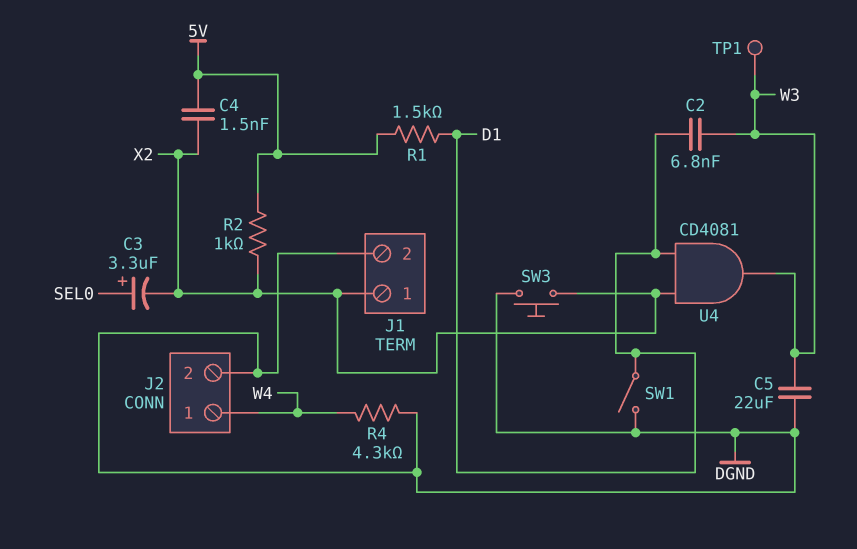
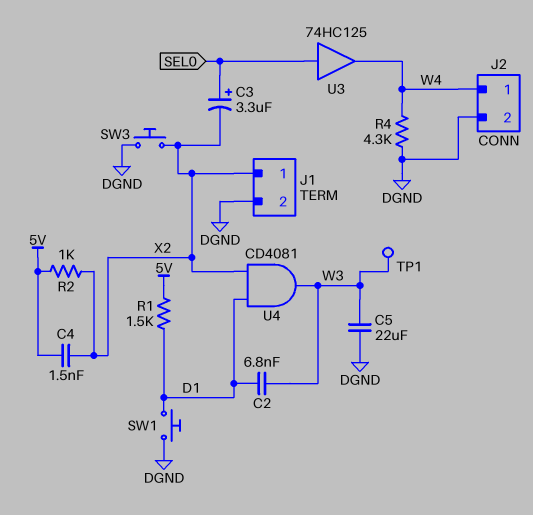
SW1: switch (D1, DGND) -> button (D1, DGND)
U3: none -> buffer 74HC125 (in SEL0, out W4)

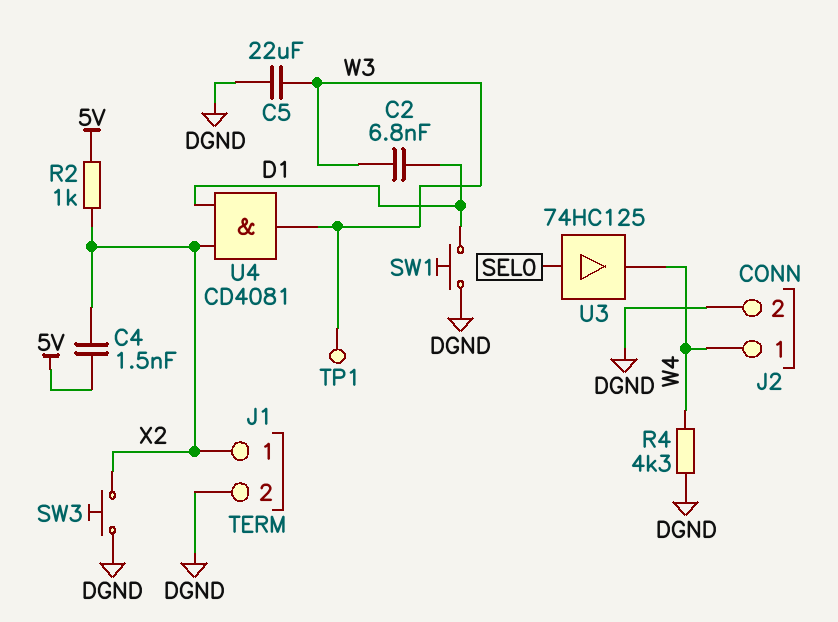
C3: 3.3uF (plus SEL0, minus X2) -> none
R1: 1.5k (5V, D1) -> none

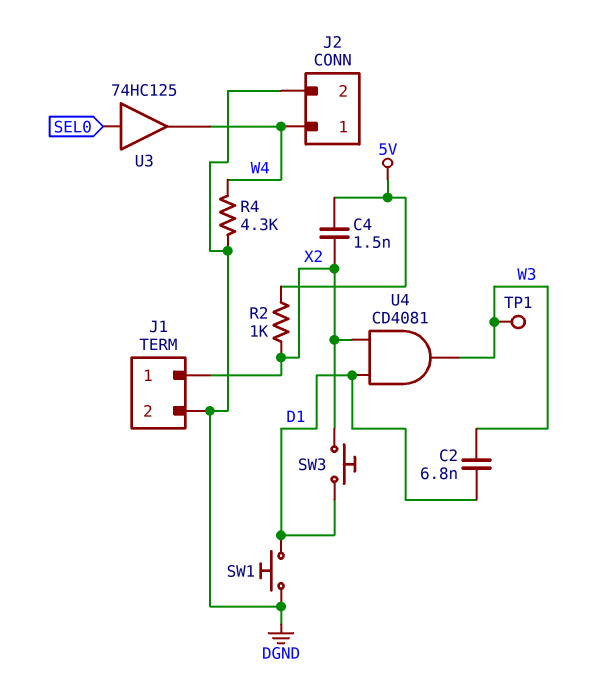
C5: 22uF (DGND, W3) -> none
SW3: button (DGND, X2) -> button (D1, X2)

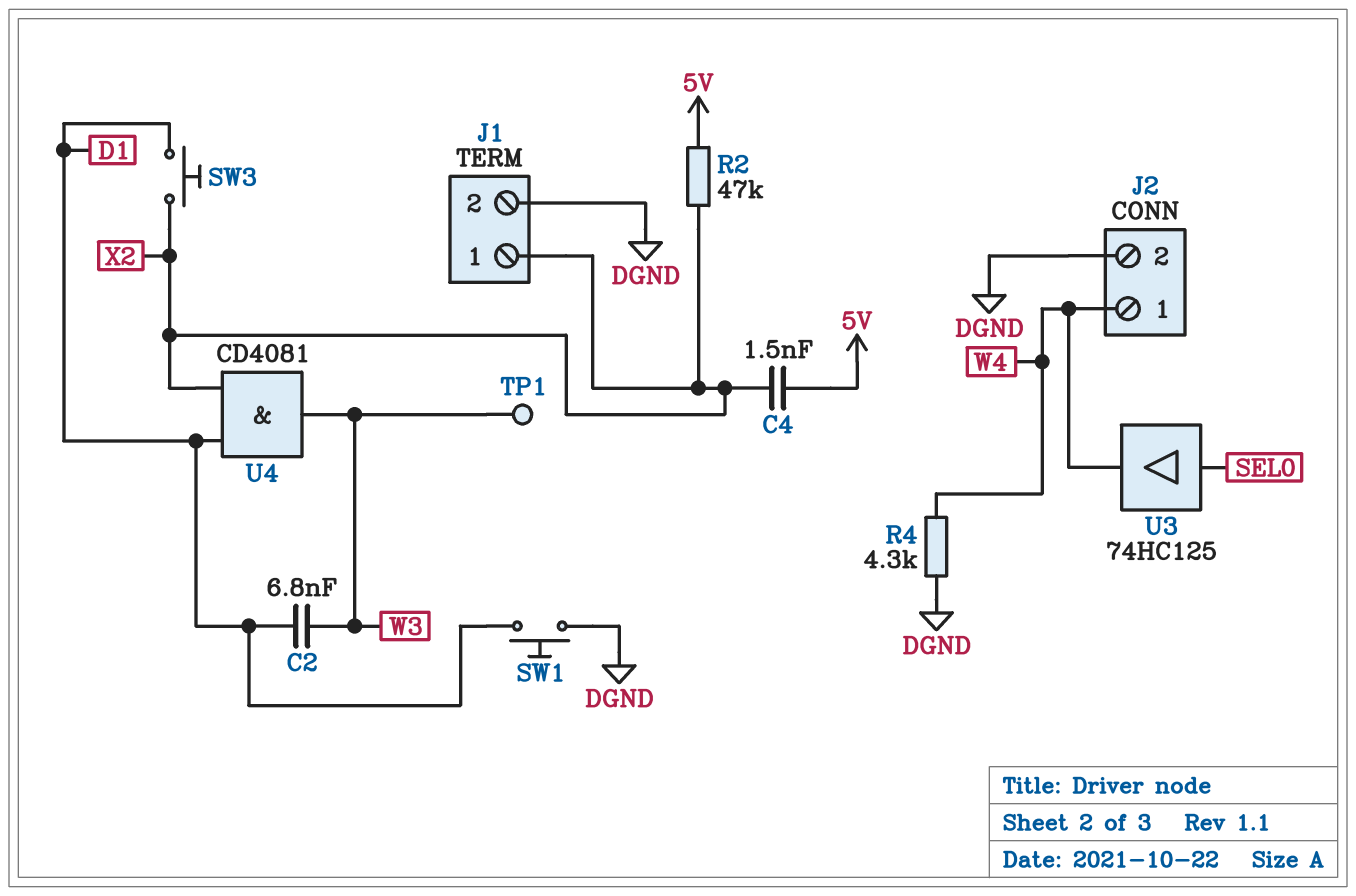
R2: 1k (5V, X2) -> 47k (5V, X2)

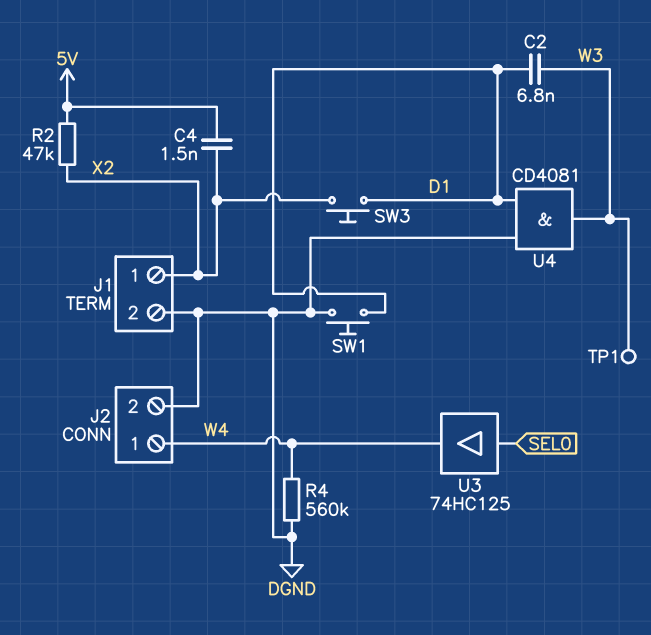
R4: 4.3k (DGND, W4) -> 560k (DGND, W4)
U4: AND CD4081 (in D1, in X2, out W3) -> AND CD4081 (in D1, in DGND, out W3)

